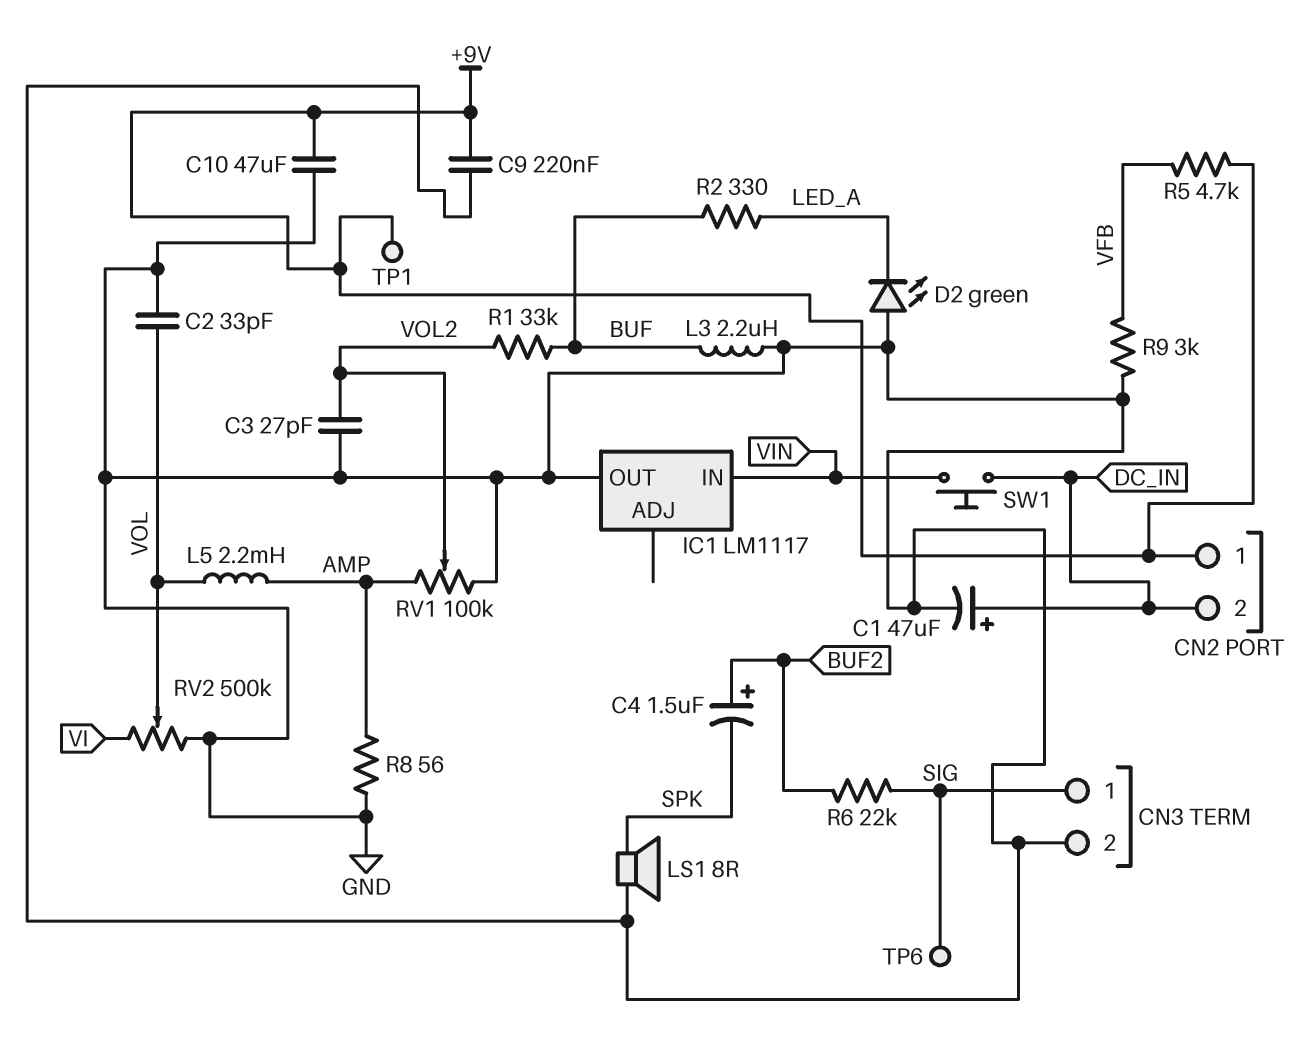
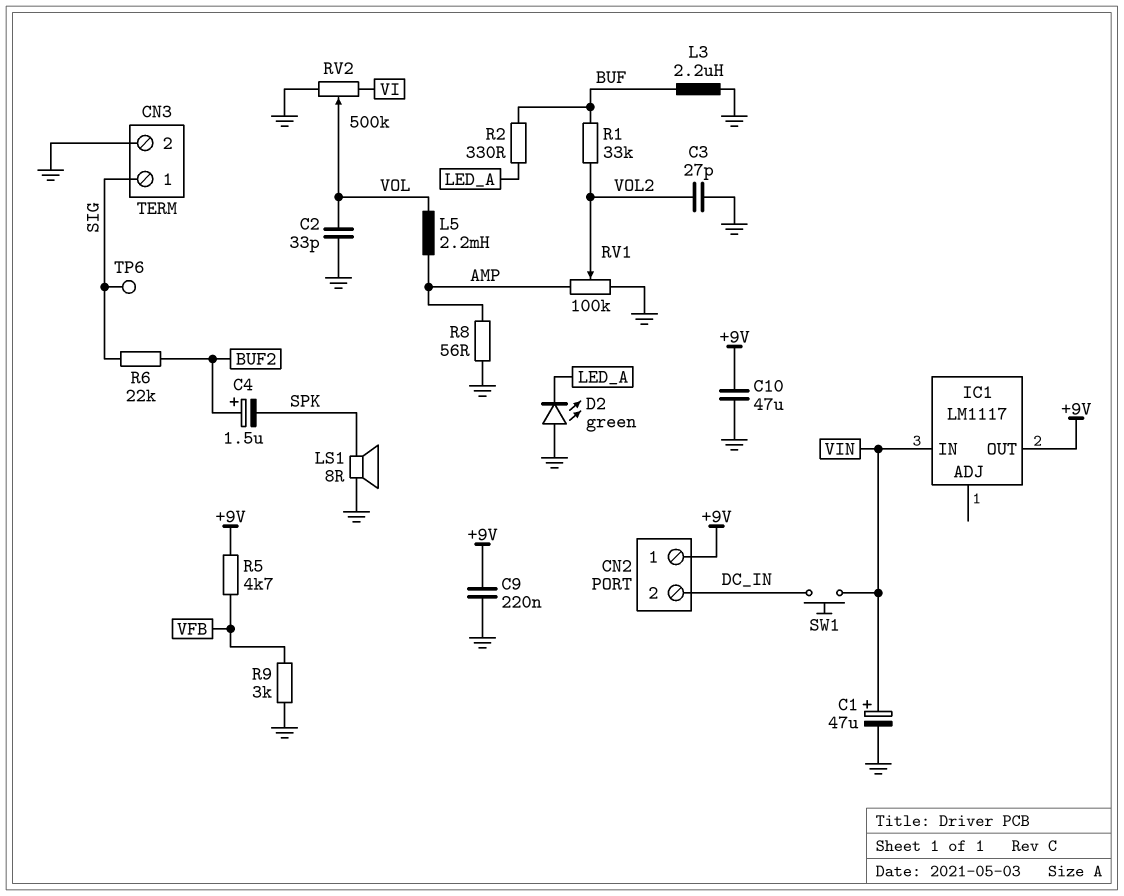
C1: 47uF (plus DC_IN, minus GND) -> 47uF (plus VIN, minus GND)
IC1 pin OUT: GND -> +9V
TP1: test point (+9V) -> none

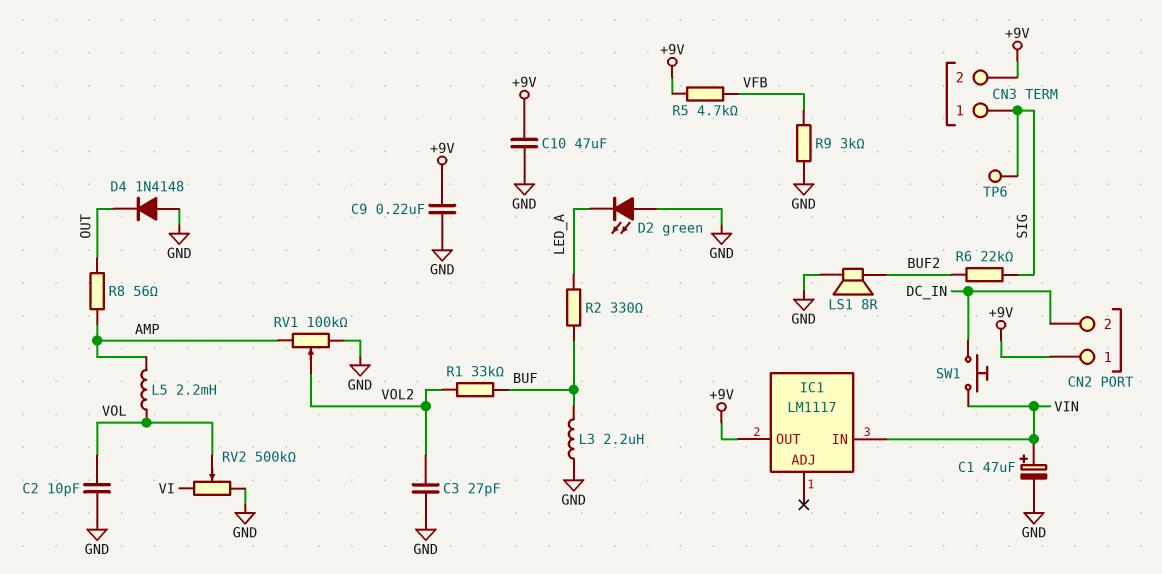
C2: 33pF (GND, VOL) -> 10pF (GND, VOL)
C4: 1.5uF (plus BUF2, minus SPK) -> none
CN3 pin 2: GND -> +9V
D4: none -> diode 1N4148 (A GND, K OUT)
LS1: speaker 8R (GND, SPK) -> speaker 8R (BUF2, GND)
R8: 56 (AMP, GND) -> 56 (AMP, OUT)

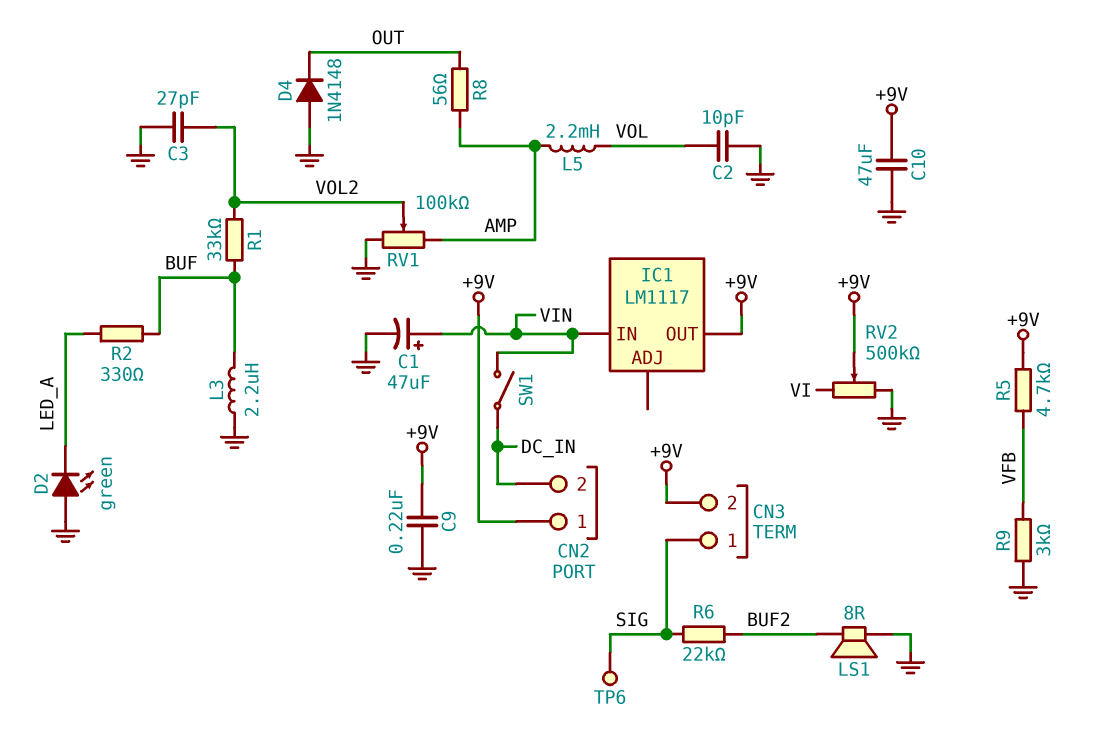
RV2: 500k (GND, VI, wiper VOL) -> 500k (GND, VI, wiper +9V)
SW1: button (DC_IN, VIN) -> switch (DC_IN, VIN)

